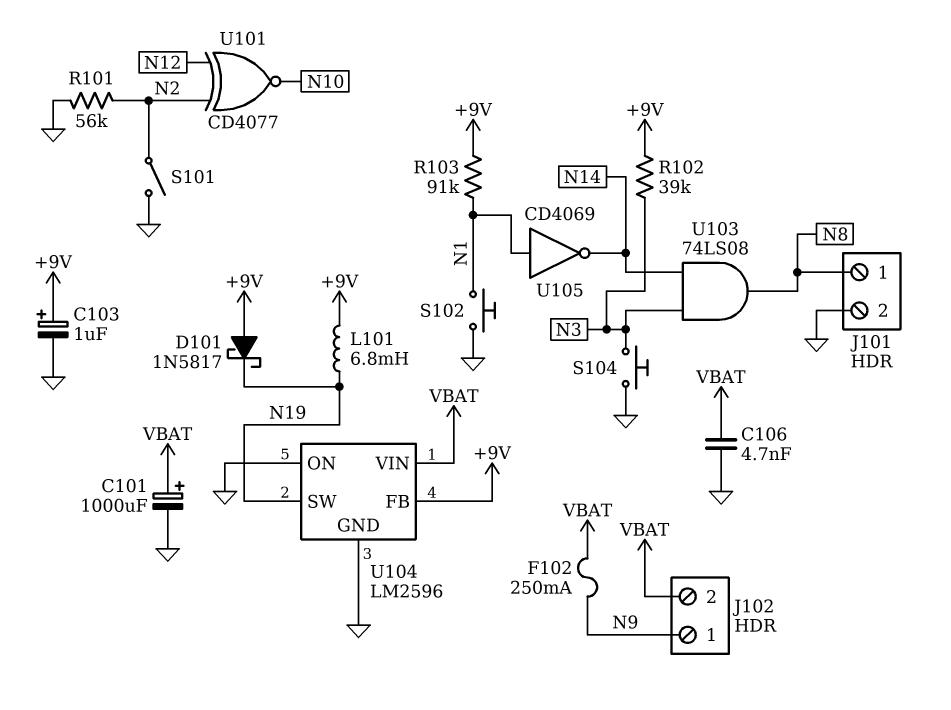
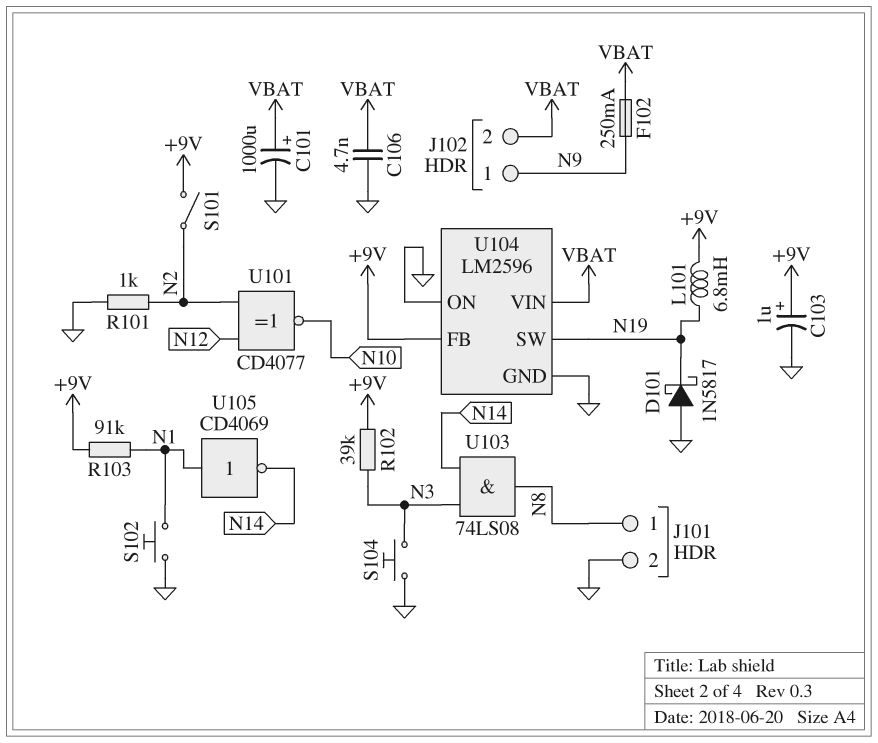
D101: schottky 1N5817 (A +9V, K N19) -> schottky 1N5817 (A GND, K N19)
R101: 56k (GND, N2) -> 1k (GND, N2)
S101: switch (GND, N2) -> switch (+9V, N2)

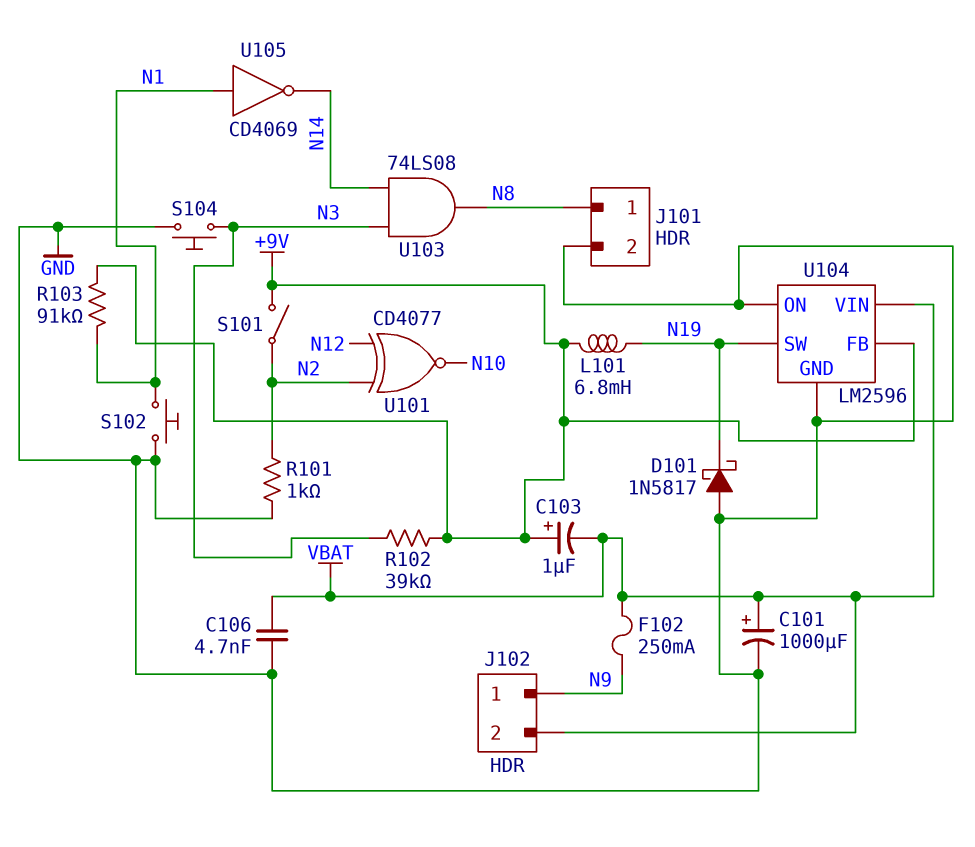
C103: 1uF (plus +9V, minus GND) -> 1uF (plus +9V, minus VBAT)

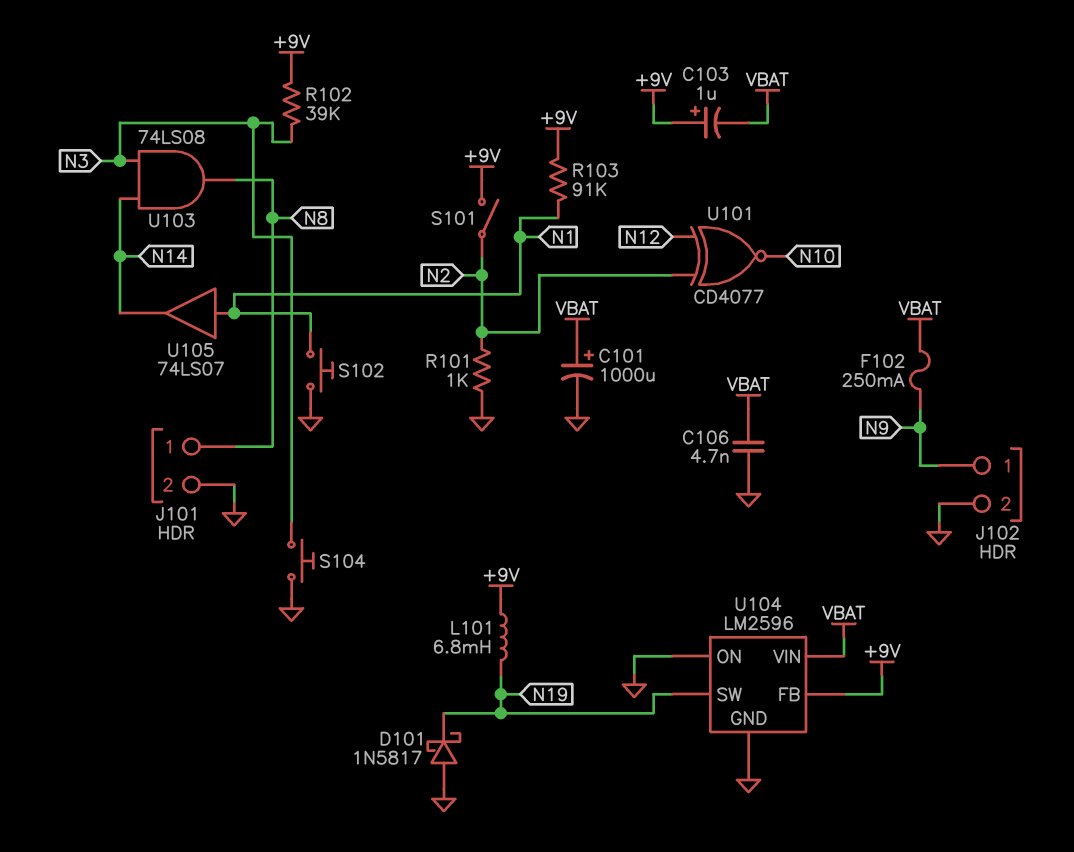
J102 pin 2: VBAT -> GND
U105: NOT CD4069 (in N1, out N14) -> buffer 74LS07 (in N1, out N14)

